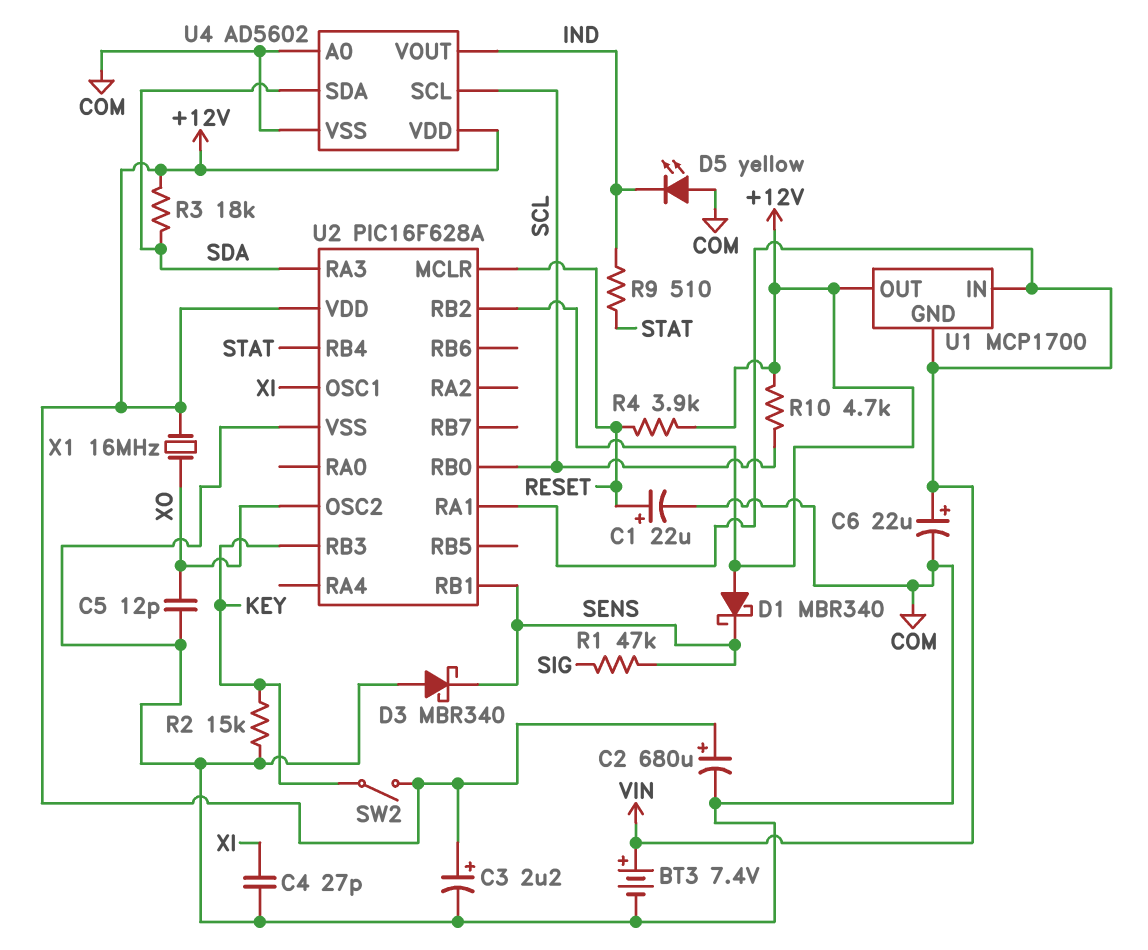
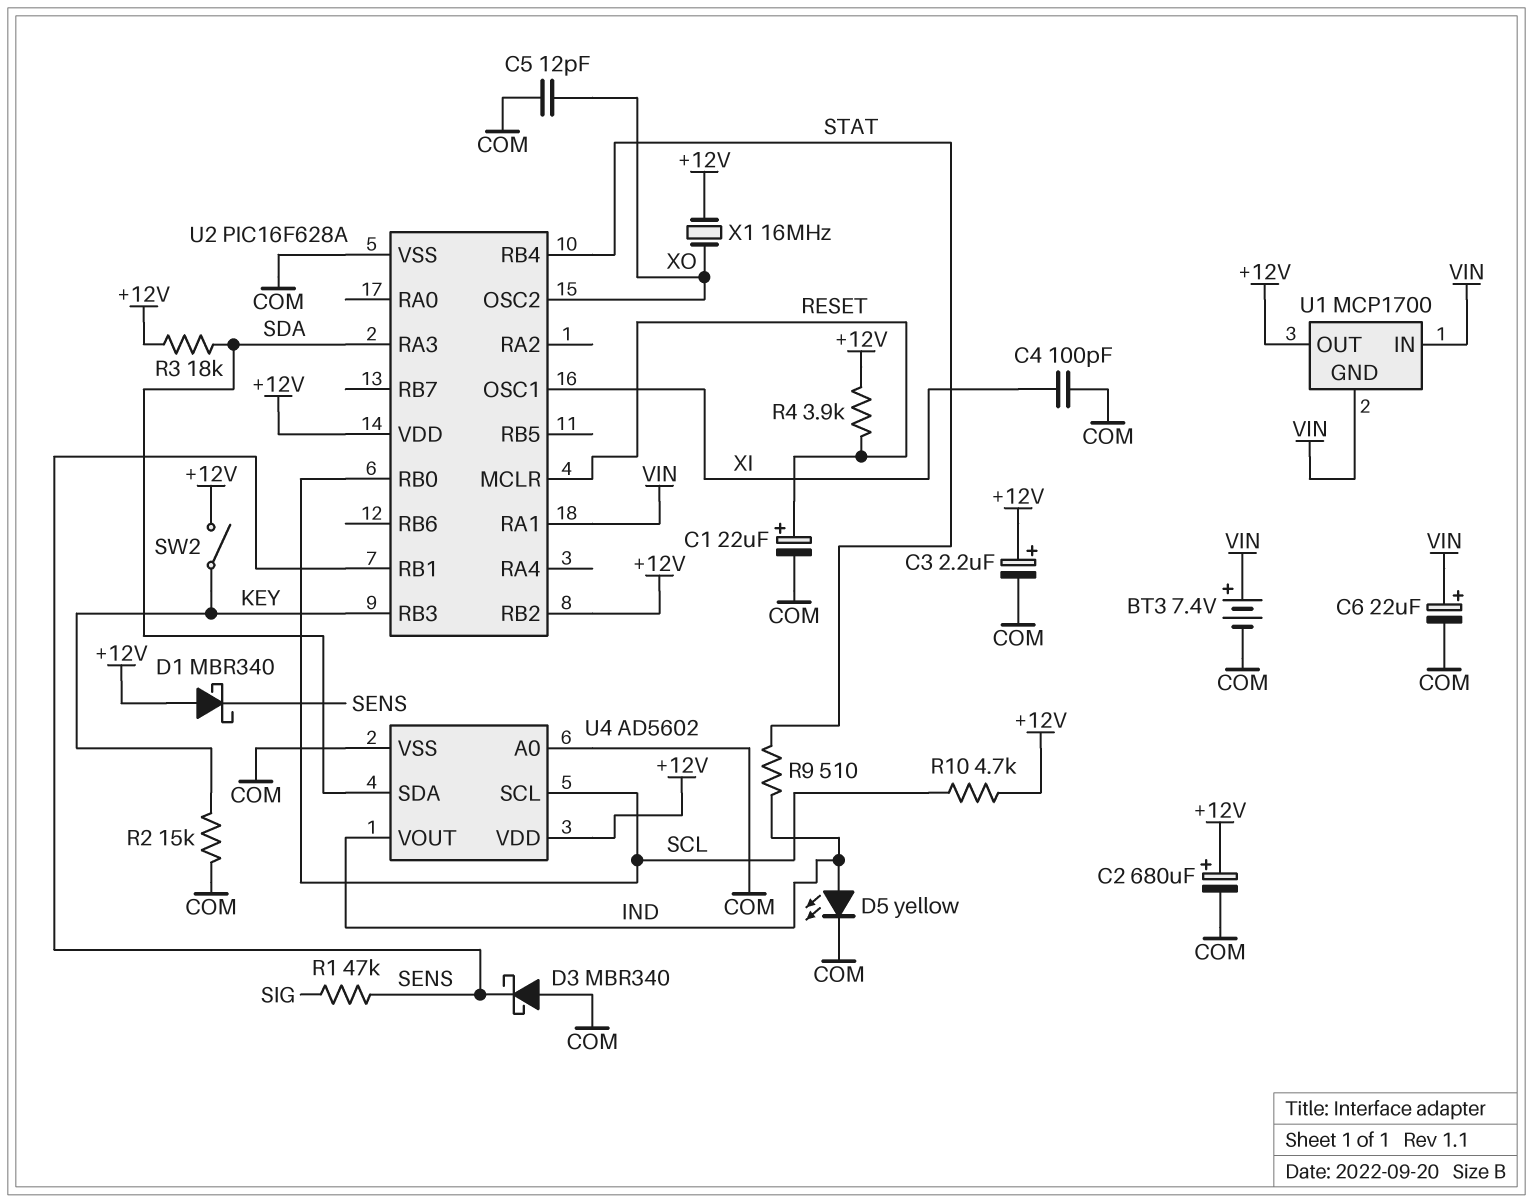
C4: 27pF (COM, XI) -> 100pF (COM, XI)
D5: LED yellow (A COM, K IND) -> LED yellow (A IND, K COM)

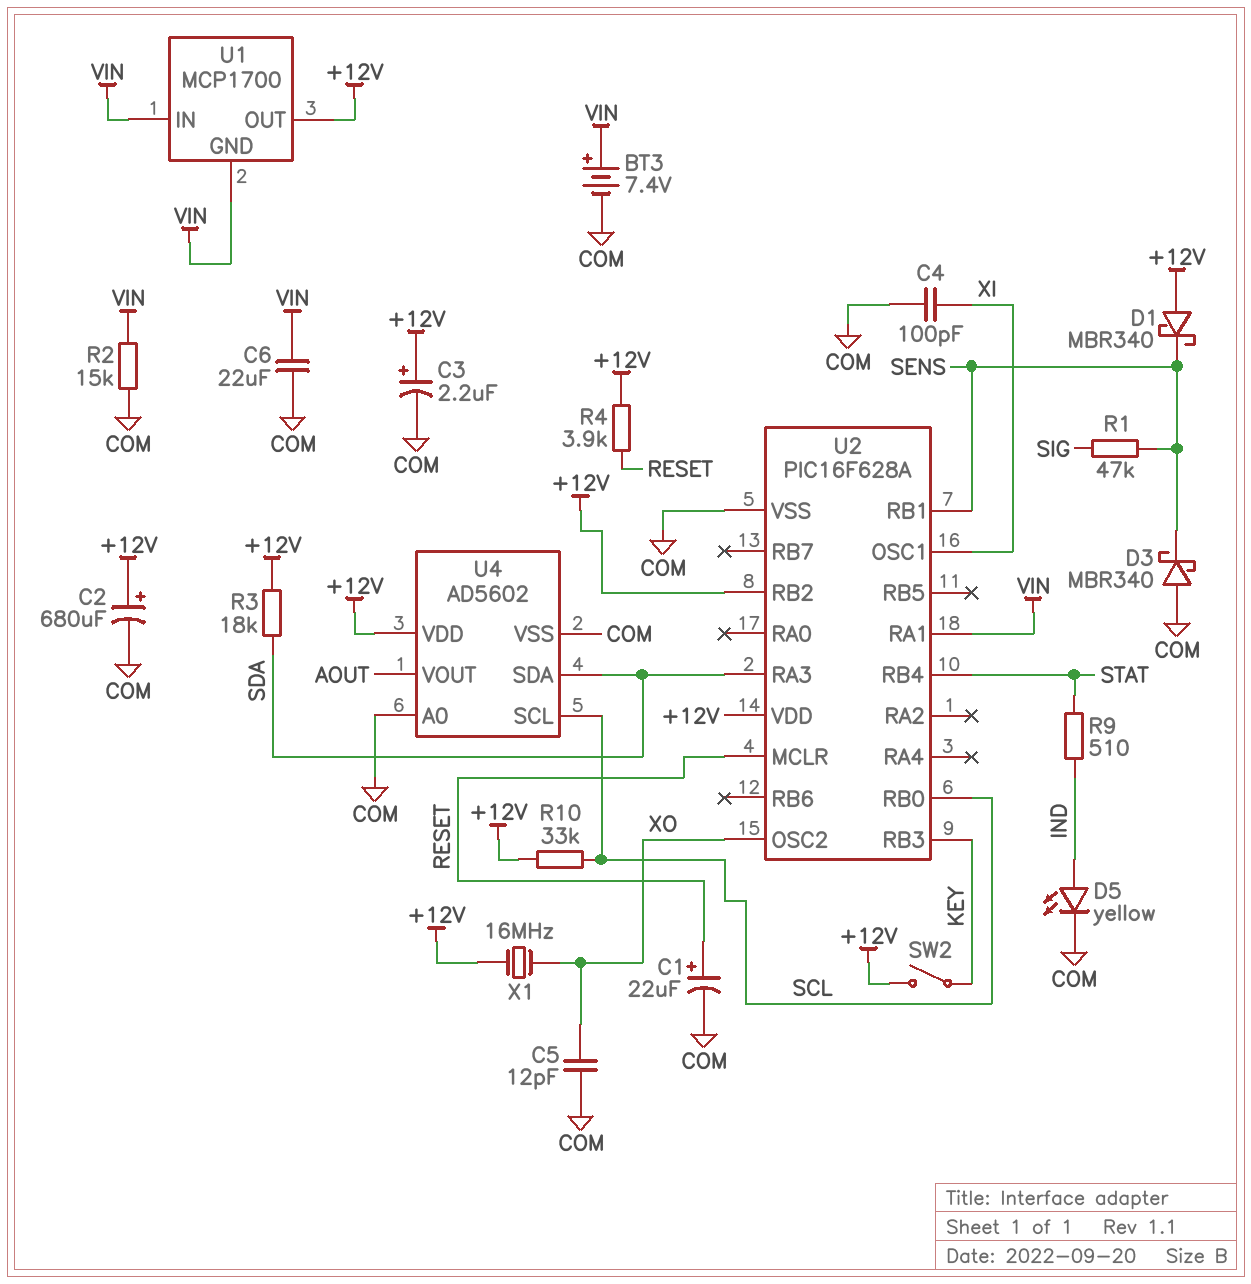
C6: 22uF (plus VIN, minus COM) -> 22uF (COM, VIN)
R2: 15k (COM, KEY) -> 15k (COM, VIN)
R10: 4.7k (+12V, SCL) -> 33k (+12V, SCL)
U4 pin VOUT: IND -> AOUT

